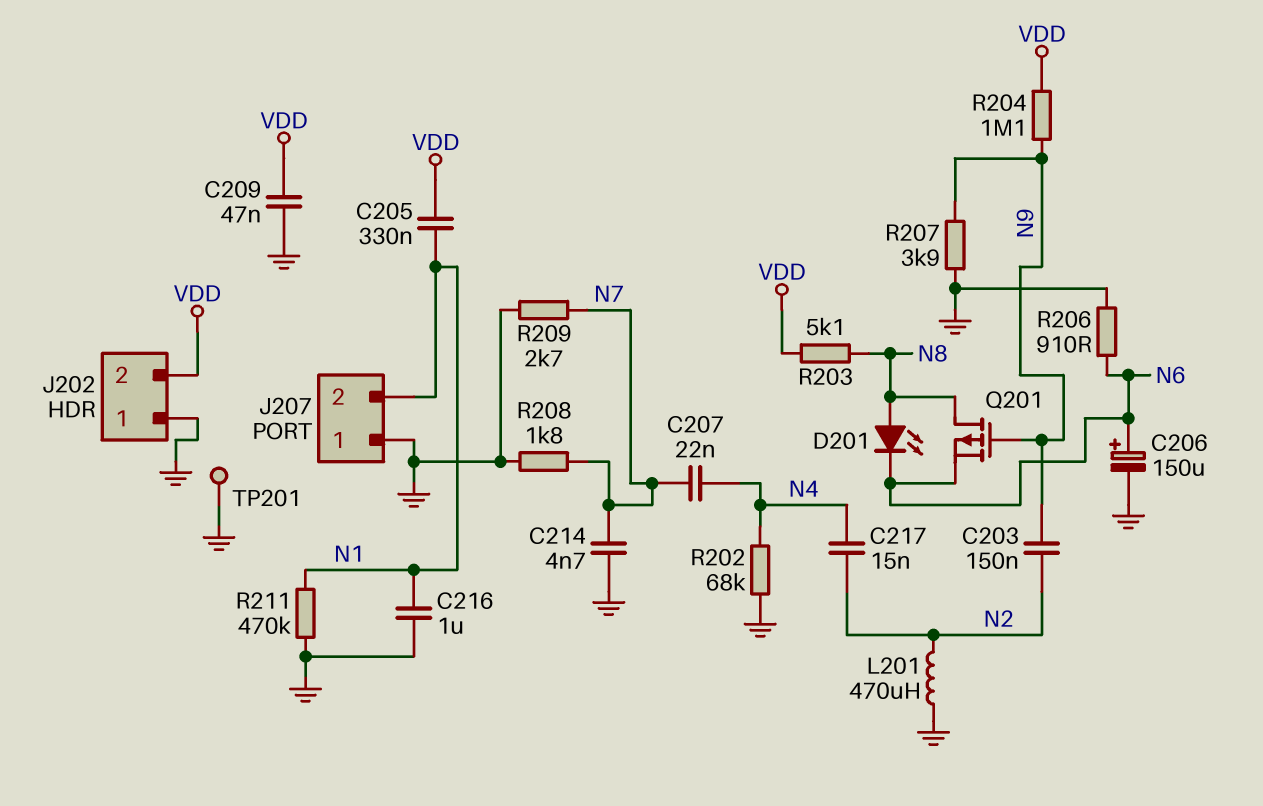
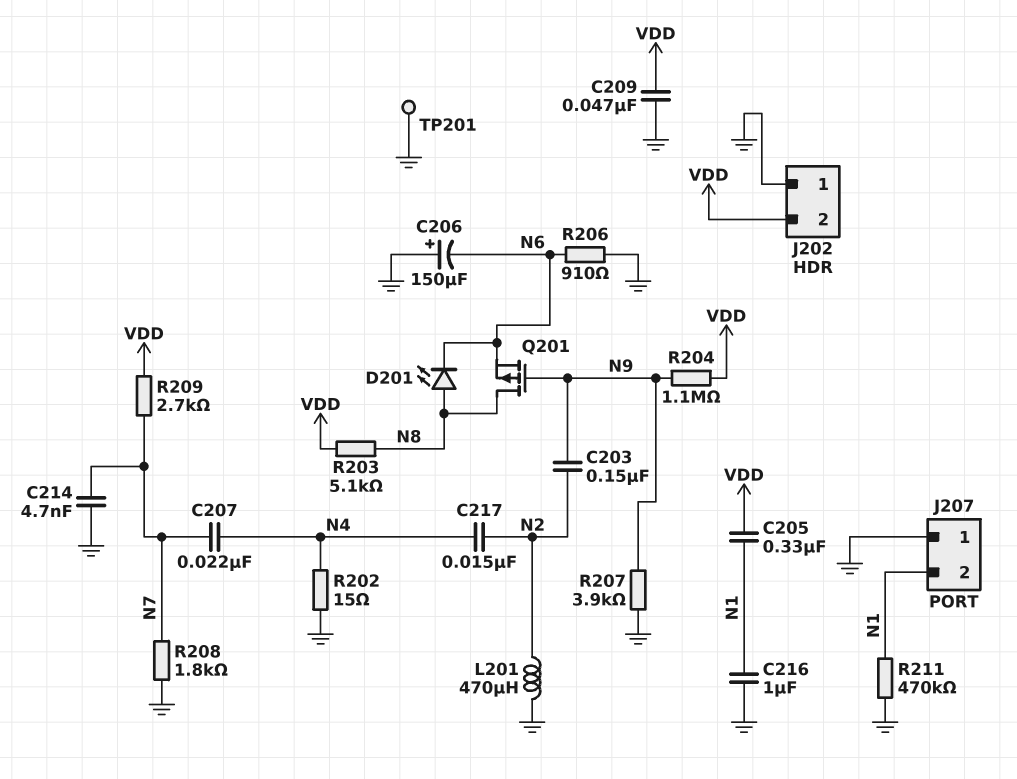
C206: 150uF (plus N6, minus GND) -> 150uF (plus GND, minus N6)
R202: 68k (GND, N4) -> 15 (GND, N4)
R209: 2.7k (GND, N7) -> 2.7k (N7, VDD)

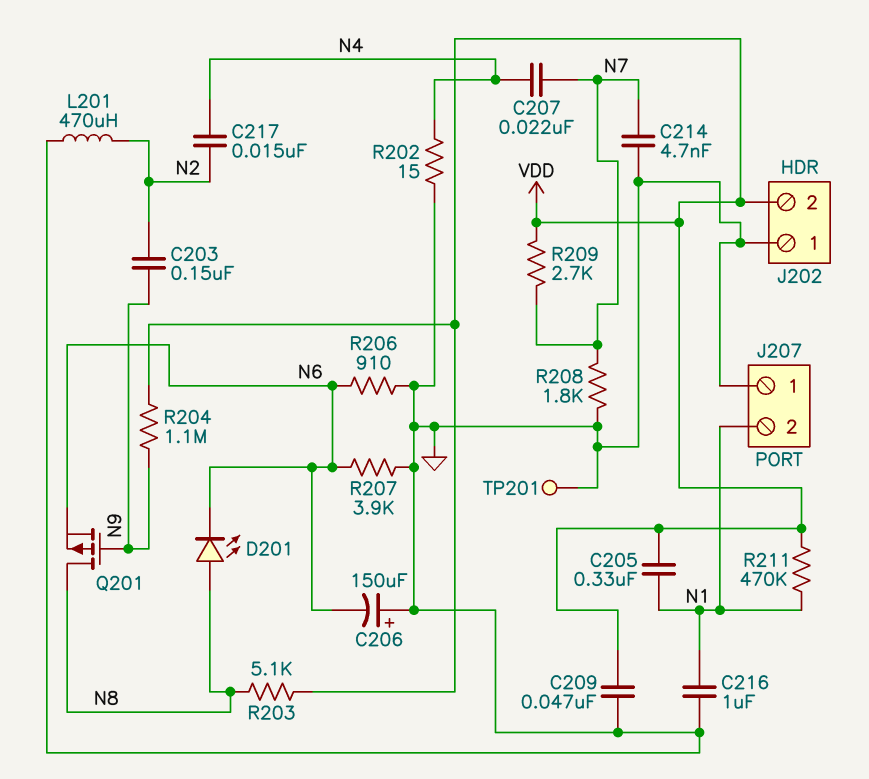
R207: 3.9k (GND, N9) -> 3.9k (GND, N6)
R211: 470k (GND, N1) -> 470k (N1, VDD)

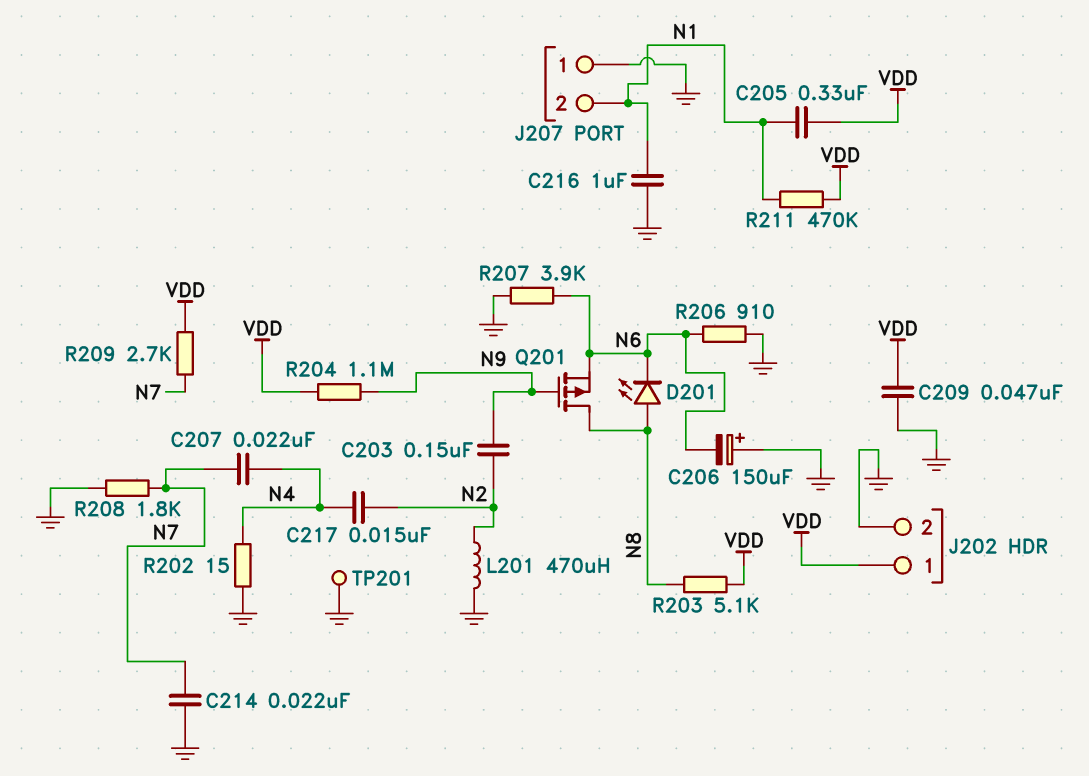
C214: 4.7nF (GND, N7) -> 22nF (GND, N7)
J202 pin 1: GND -> VDD
J202 pin 2: VDD -> GND

